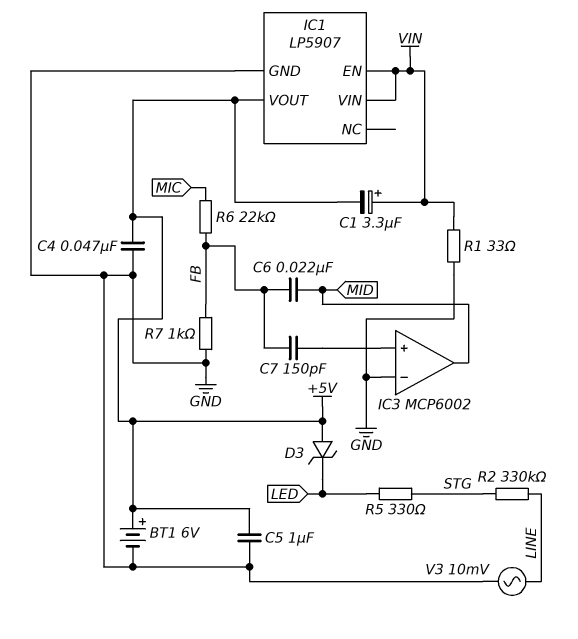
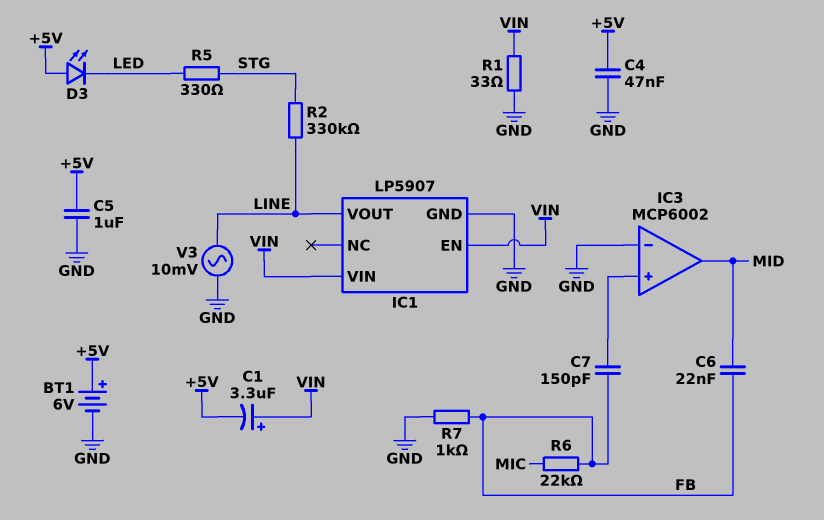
D3: zener (A +5V, K LED) -> LED (A +5V, K LED)
IC1 pin VOUT: +5V -> LINE

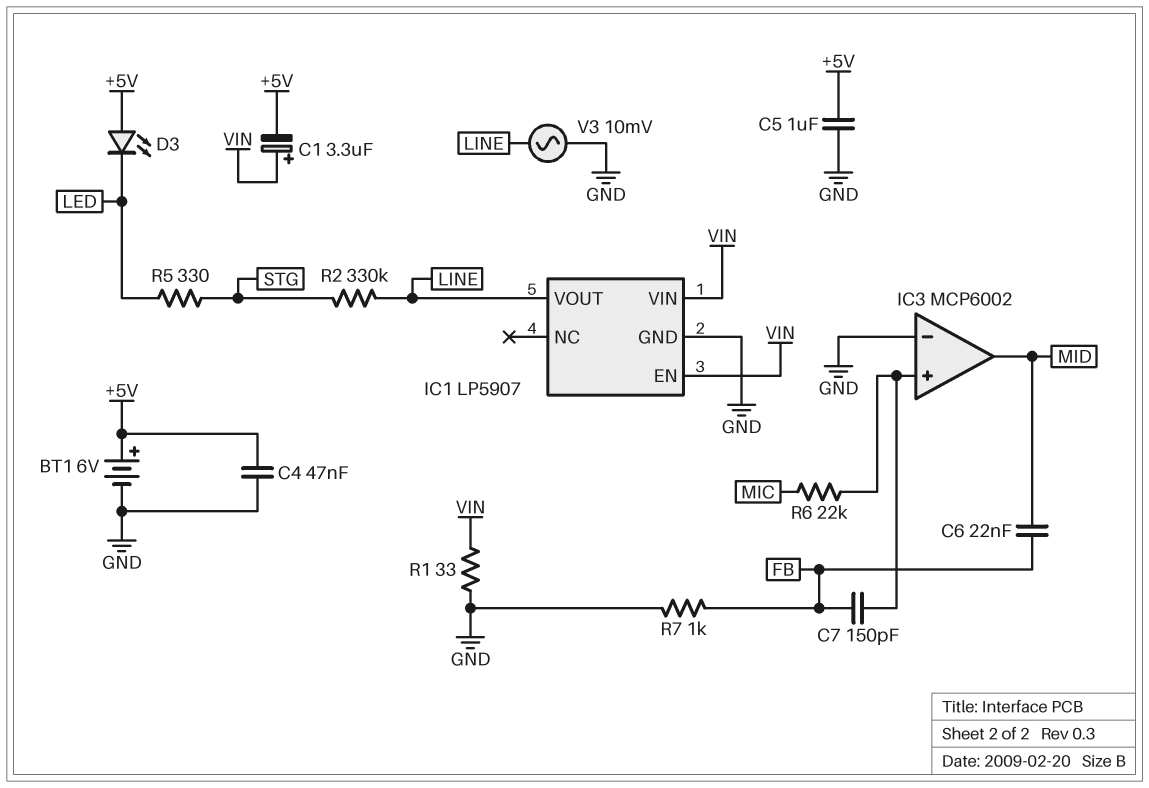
R6: 22k (FB, MIC) -> 22k (IC3/in+, MIC)

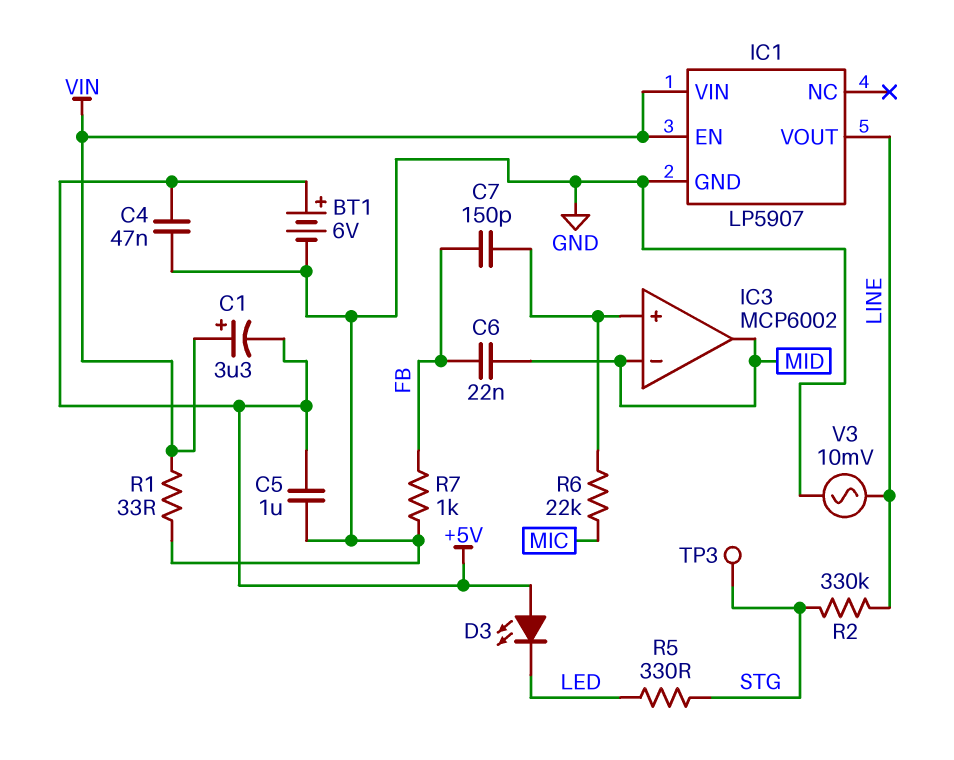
IC3 pin in-: GND -> MID
TP3: none -> test point (STG)

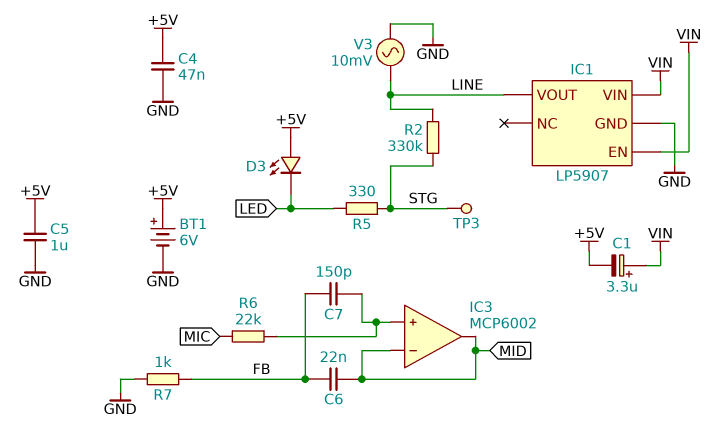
R1: 33 (GND, VIN) -> none

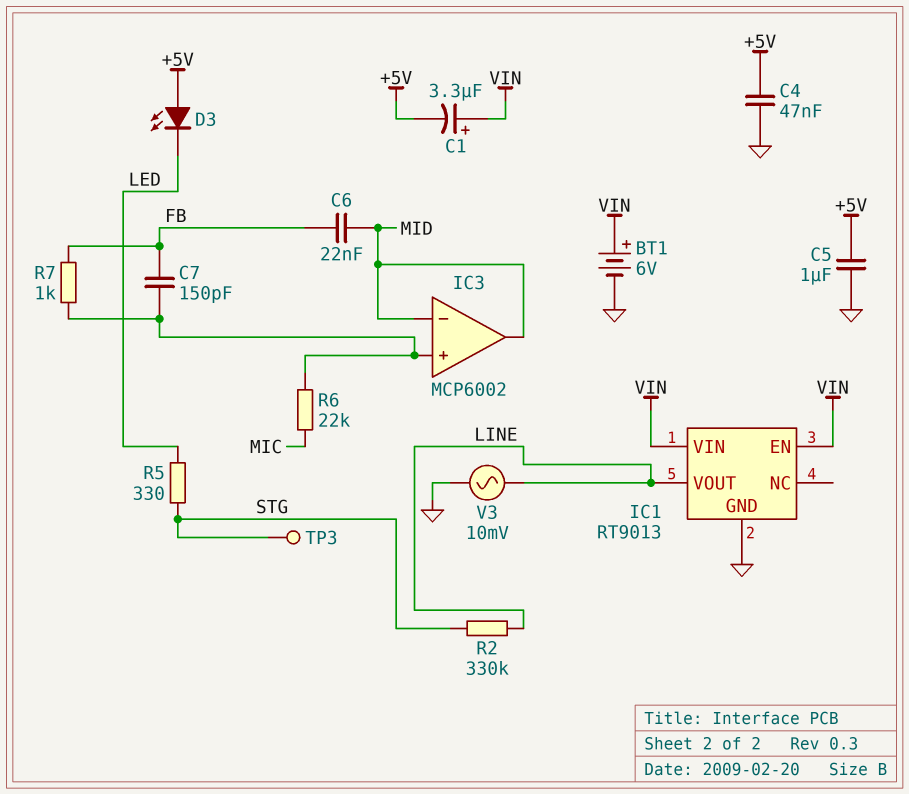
BT1: 6V (plus +5V, minus GND) -> 6V (plus VIN, minus GND)
IC1: LP5907 -> RT9013
R7: 1k (FB, GND) -> 1k (FB, IC3/in+)

